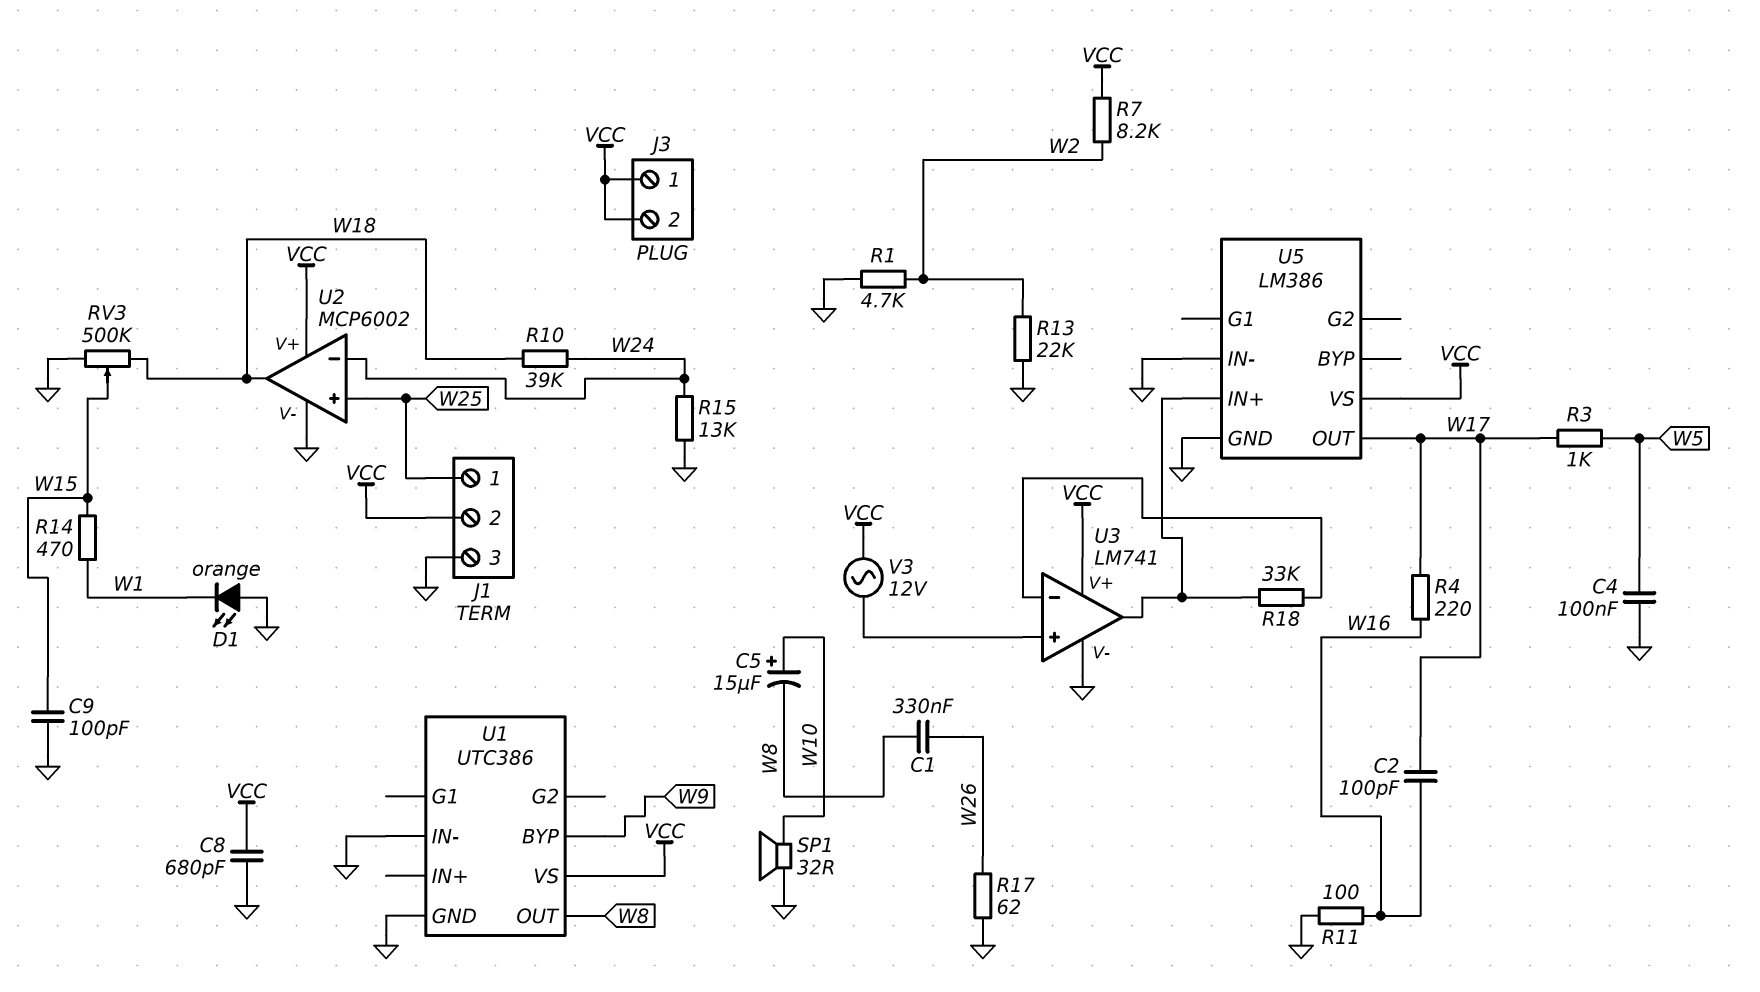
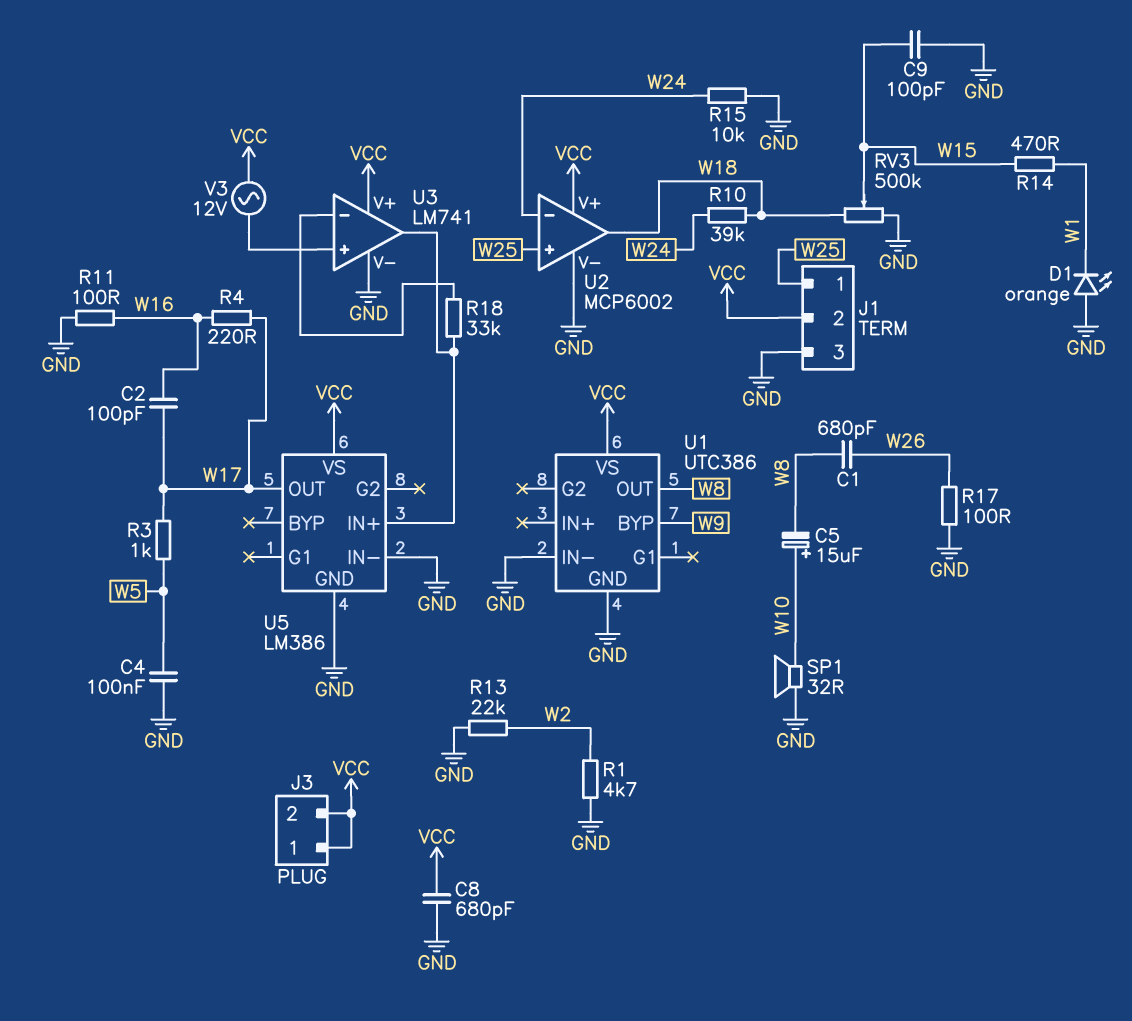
C1: 330nF (W8, W26) -> 680pF (W8, W26)
R7: 8.2k (VCC, W2) -> none
R15: 13k (GND, W24) -> 10k (GND, W24)
R17: 62 (GND, W26) -> 100 (GND, W26)

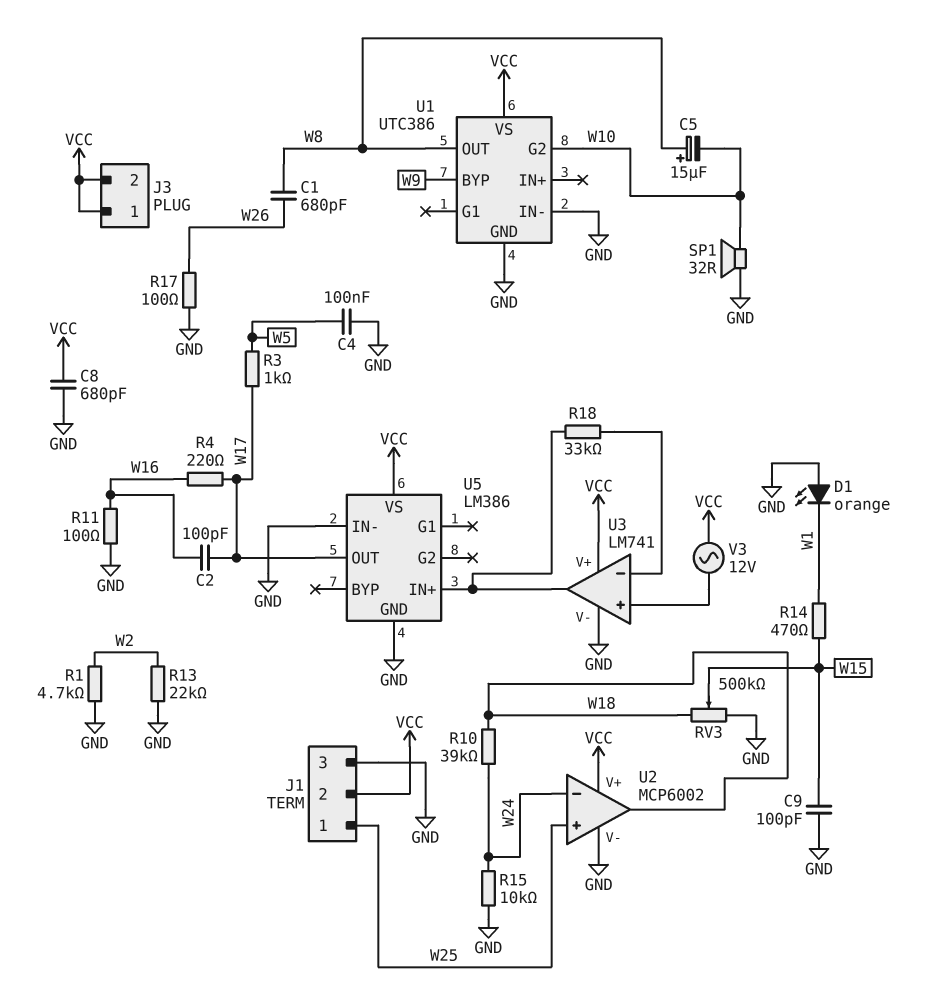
C5: 15uF (plus W10, minus W8) -> 15uF (plus W8, minus W10)
U1 pin G2: none -> W10

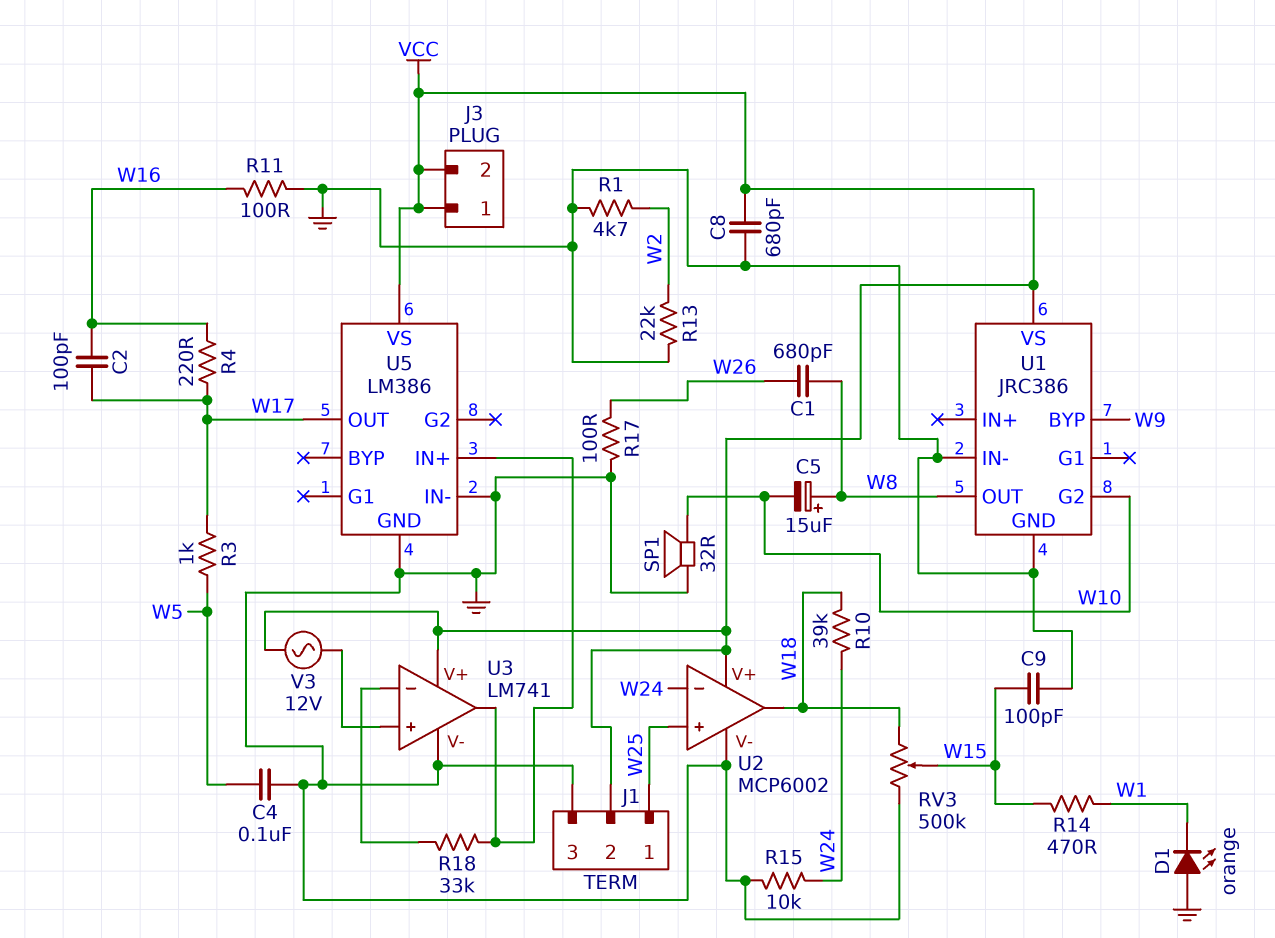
U1: UTC386 -> JRC386

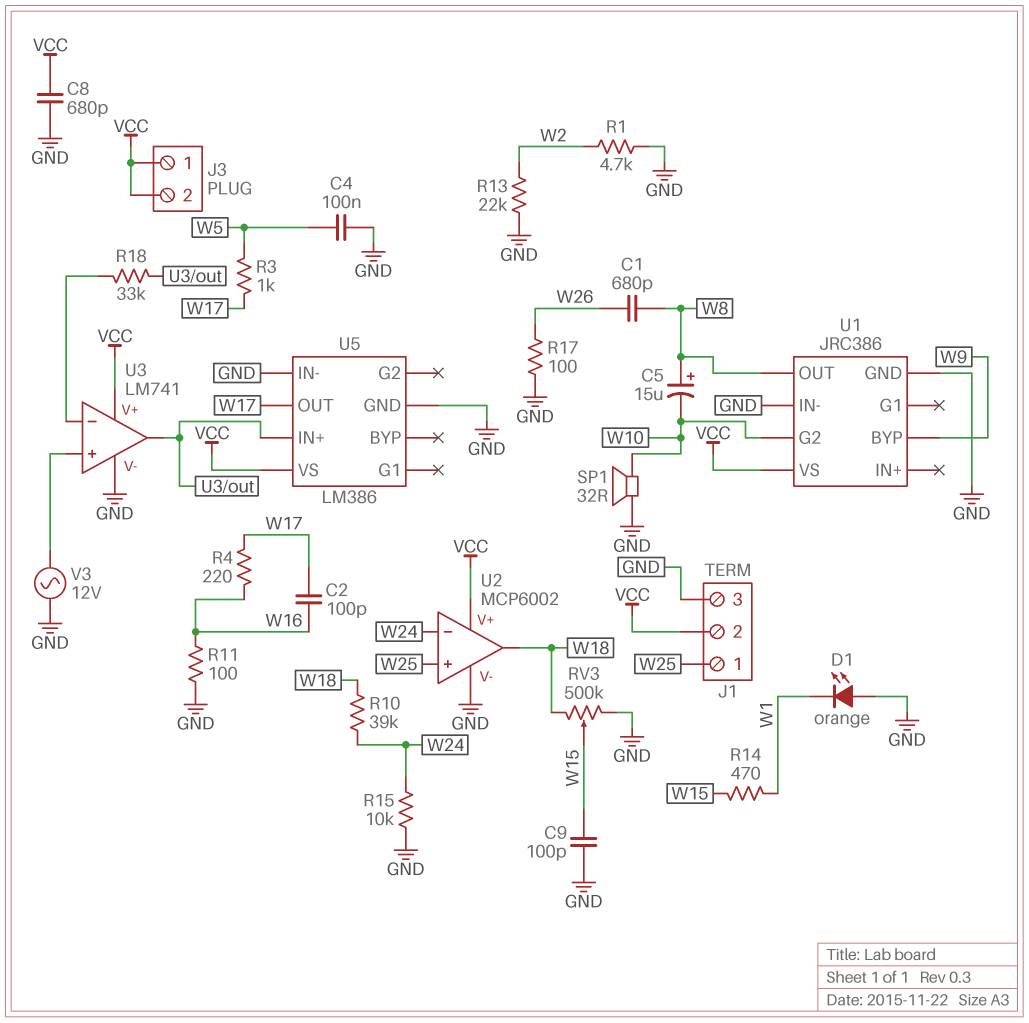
V3: AC 12V (U3/in+, VCC) -> AC 12V (GND, U3/in+)

